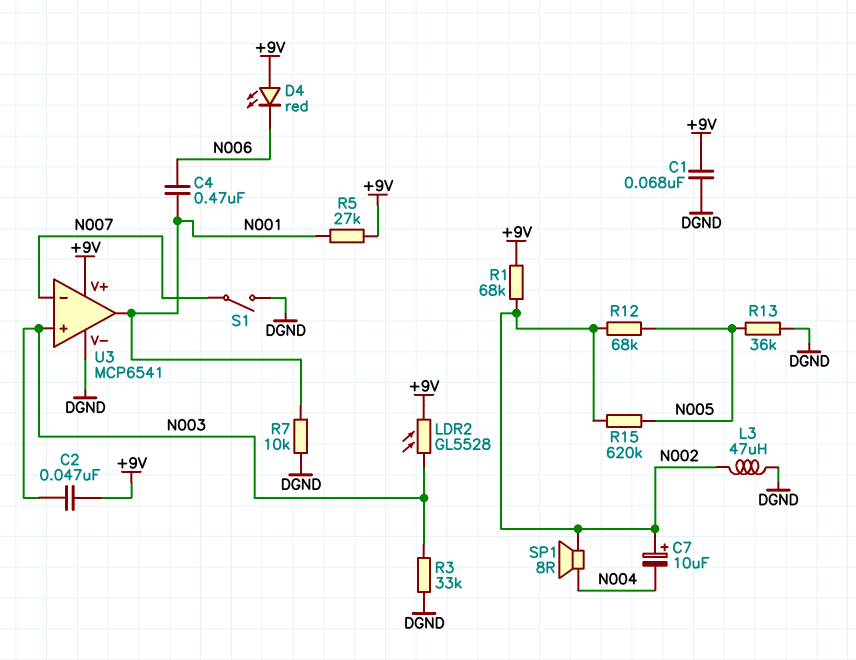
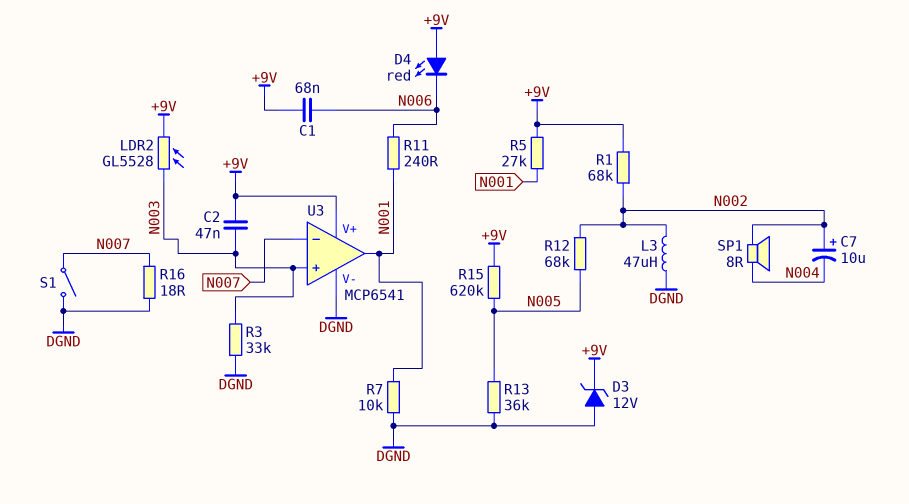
C1: 68nF (+9V, DGND) -> 68nF (+9V, N006)
C4: 470nF (N001, N006) -> none
D3: none -> zener 12V (A DGND, K +9V)
R11: none -> 240 (N001, N006)
R15: 620k (N002, N005) -> 620k (+9V, N005)
R16: none -> 18 (DGND, N007)

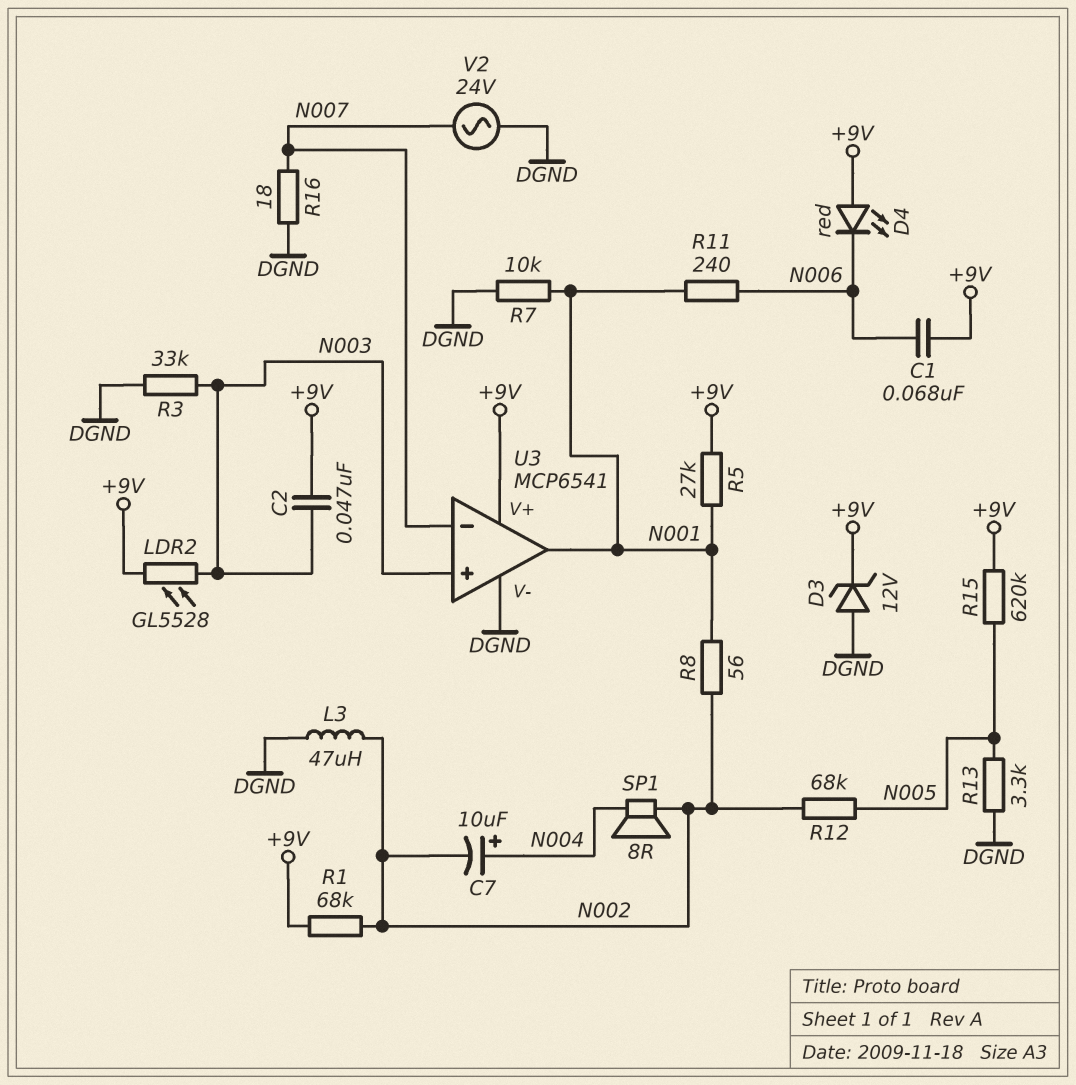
C7: 10uF (plus N002, minus N004) -> 10uF (plus N004, minus N002)
R8: none -> 56 (N001, N002)
R13: 36k (DGND, N005) -> 3.3k (DGND, N005)
S1: switch (DGND, N007) -> none
V2: none -> AC 24V (DGND, N007)

